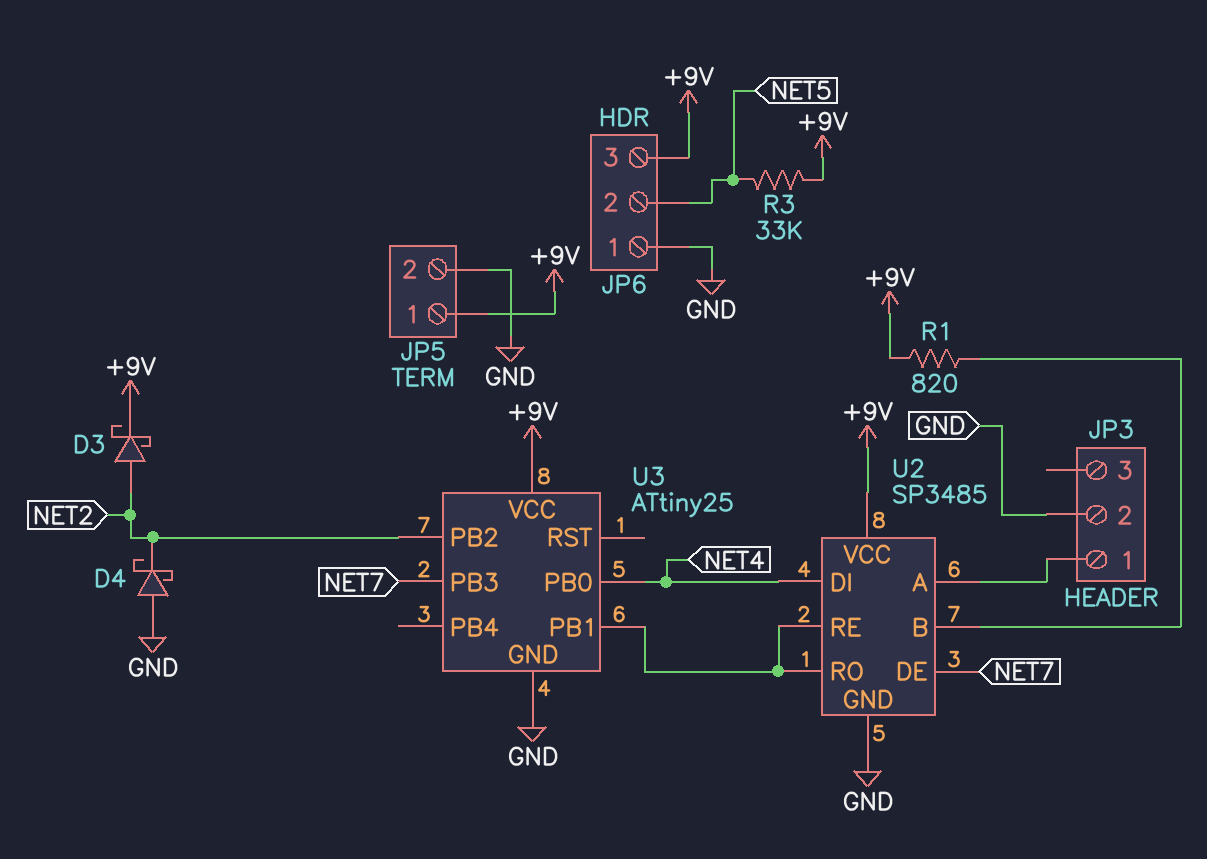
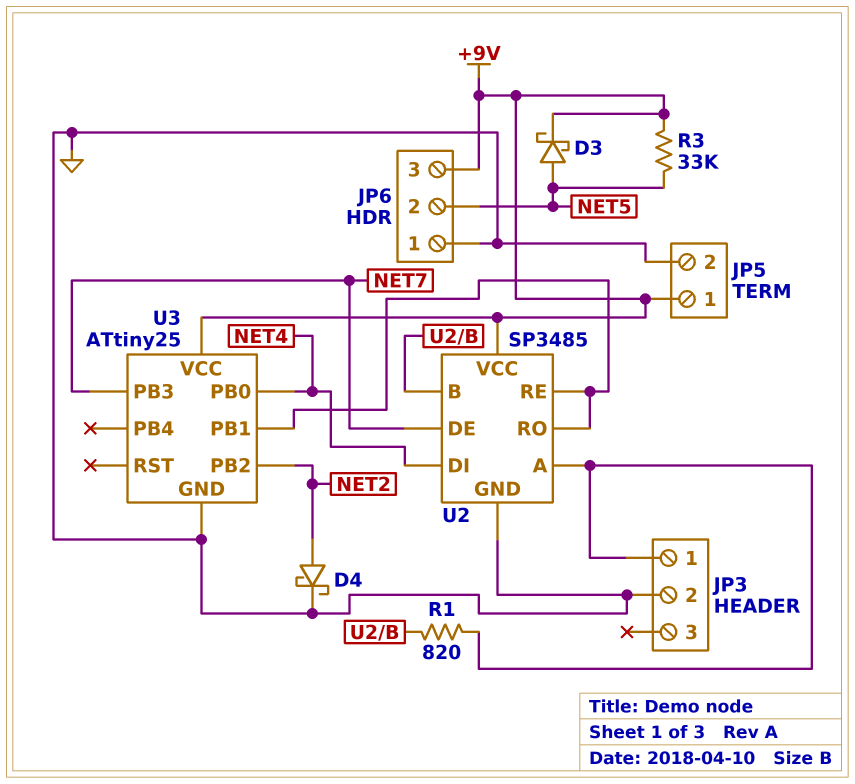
D3: schottky (A NET2, K +9V) -> schottky (A NET5, K +9V)
D4: schottky (A GND, K NET2) -> schottky (A NET2, K GND)
R1: 820 (+9V, U2/B) -> 820 (JP3/1, U2/B)

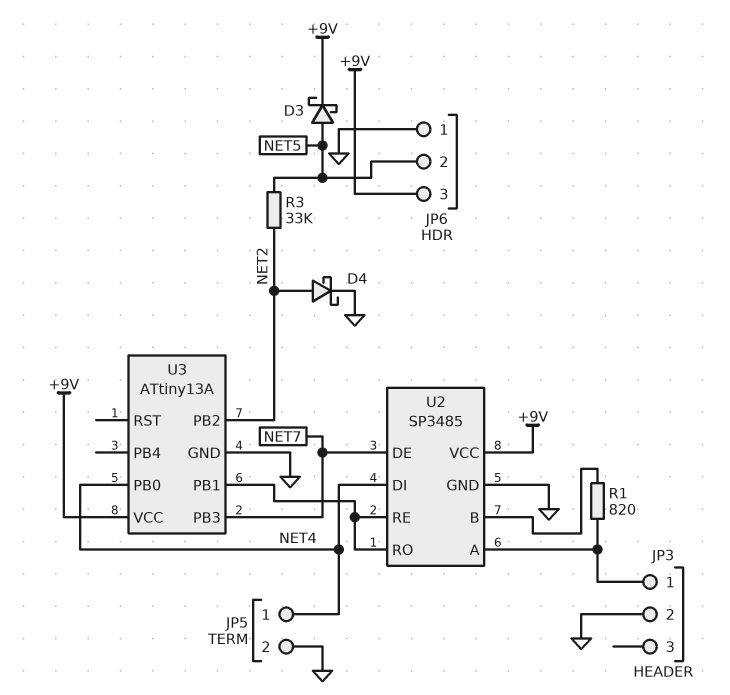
JP5 pin 1: +9V -> NET4
R3: 33k (+9V, NET5) -> 33k (NET2, NET5)
U3: ATtiny25 -> ATtiny13A

